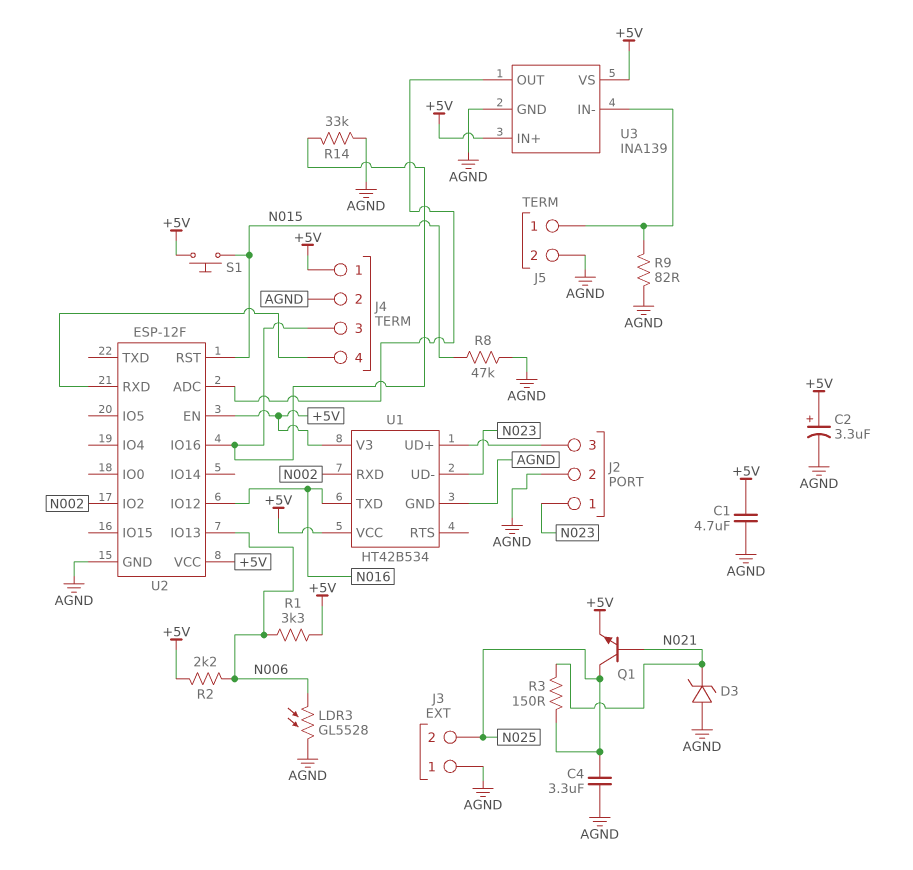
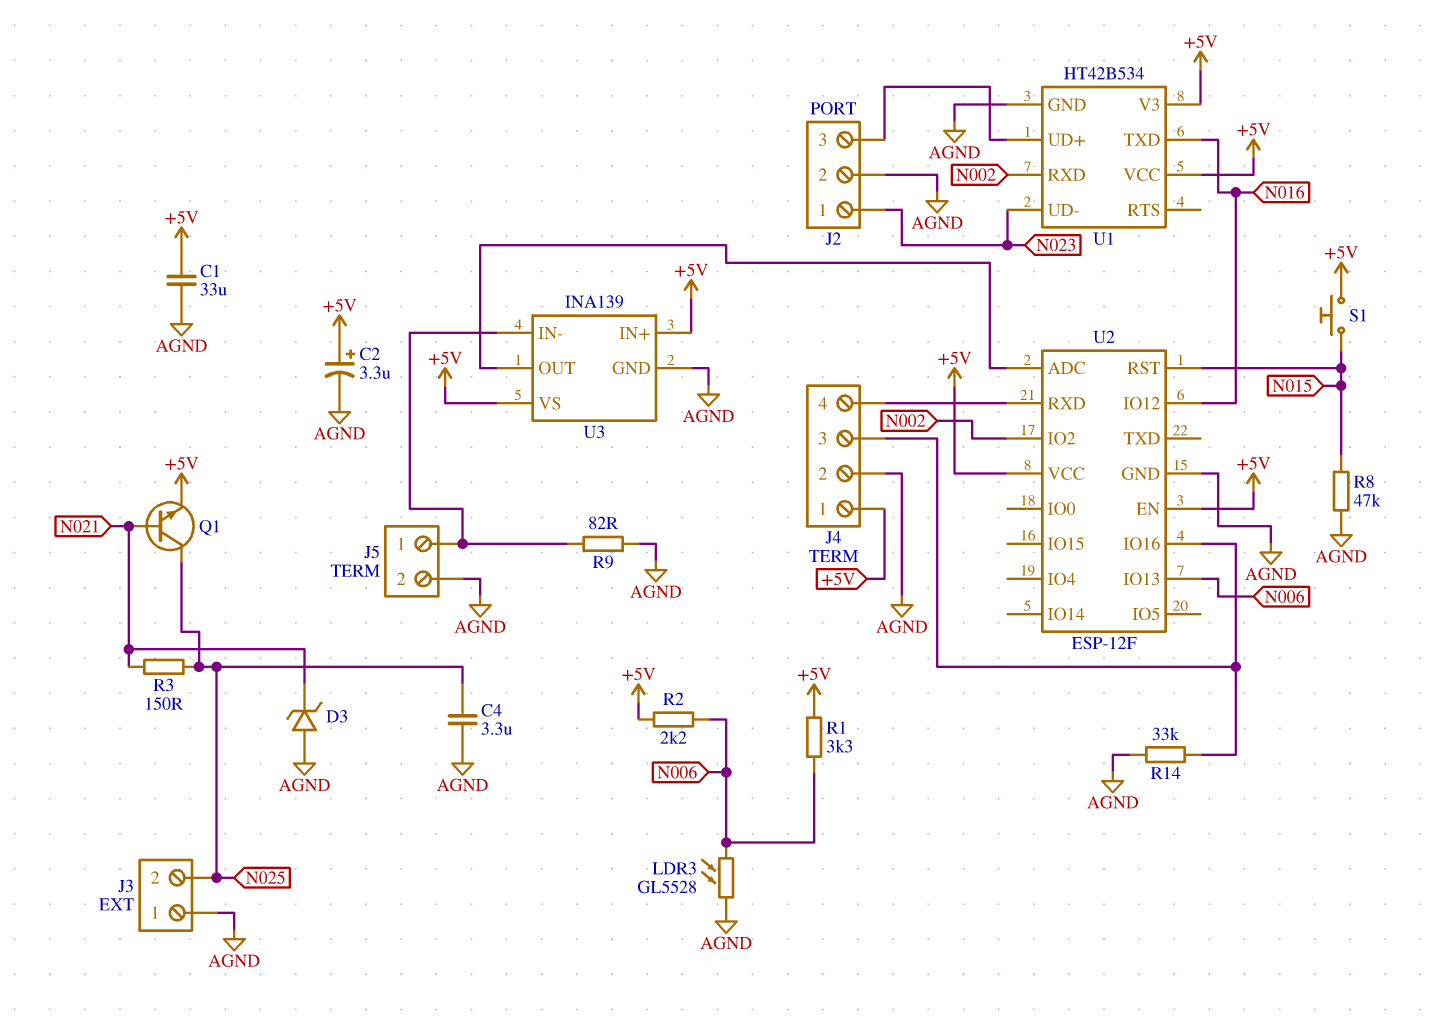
C1: 4.7uF (+5V, AGND) -> 33uF (+5V, AGND)

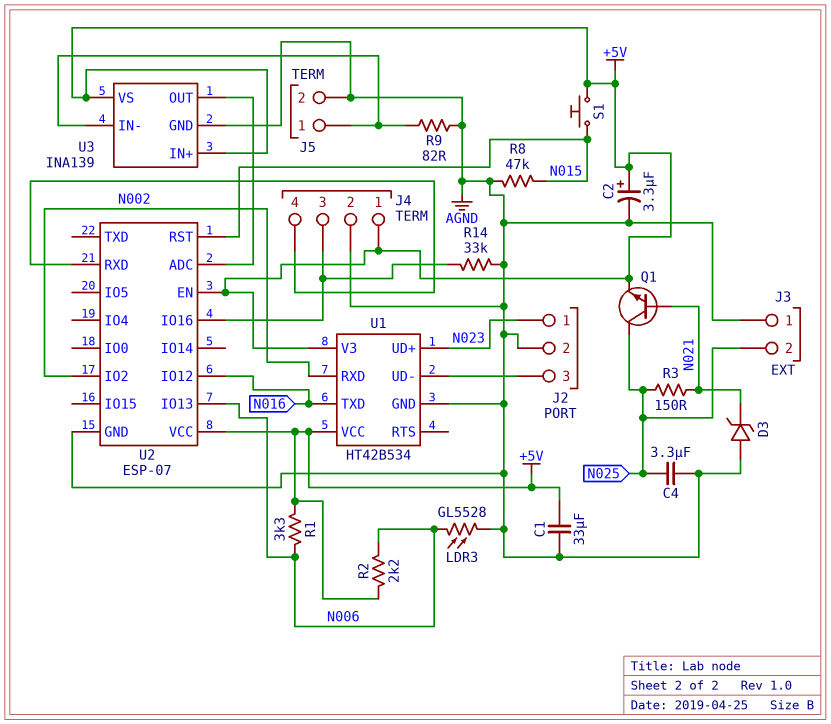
U1 pin UD+: J2/3 -> N023
U1 pin UD-: N023 -> J2/3
U2: ESP-12F -> ESP-07

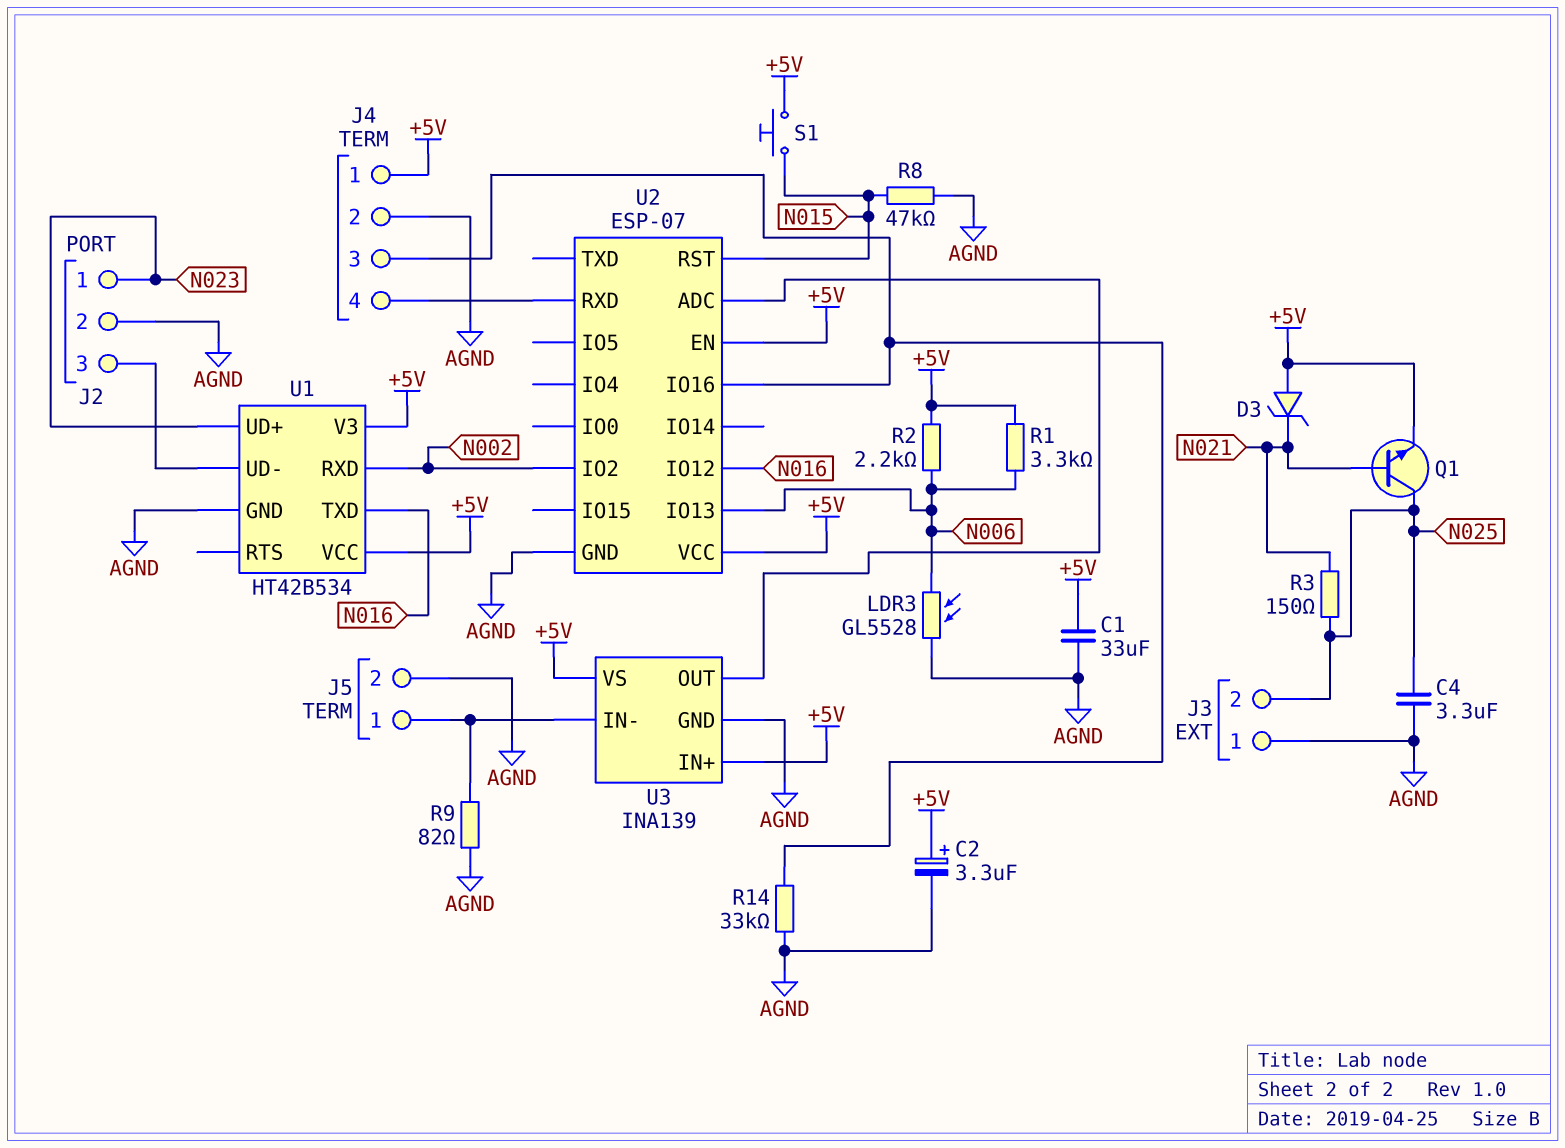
D3: zener (A AGND, K N021) -> zener (A +5V, K N021)

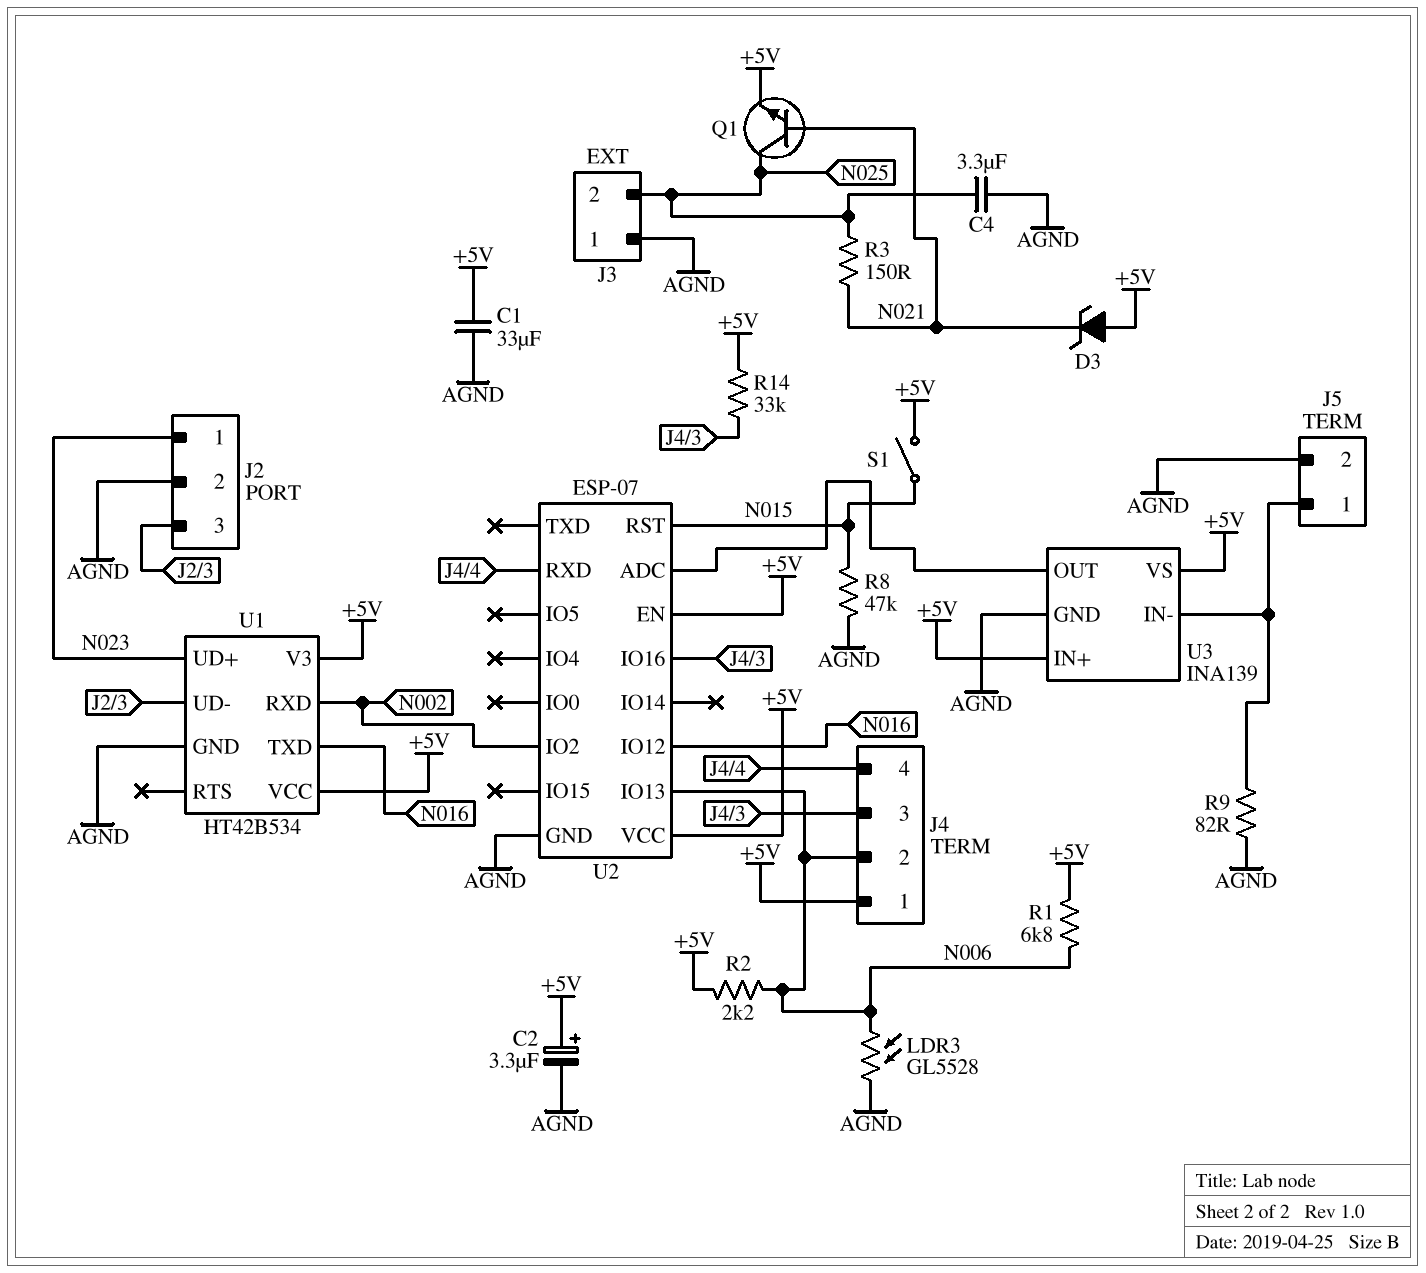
J4 pin 2: AGND -> N006
R1: 3.3k (+5V, N006) -> 6.8k (+5V, N006)
R14: 33k (AGND, J4/3) -> 33k (+5V, J4/3)
S1: button (+5V, N015) -> switch (+5V, N015)

